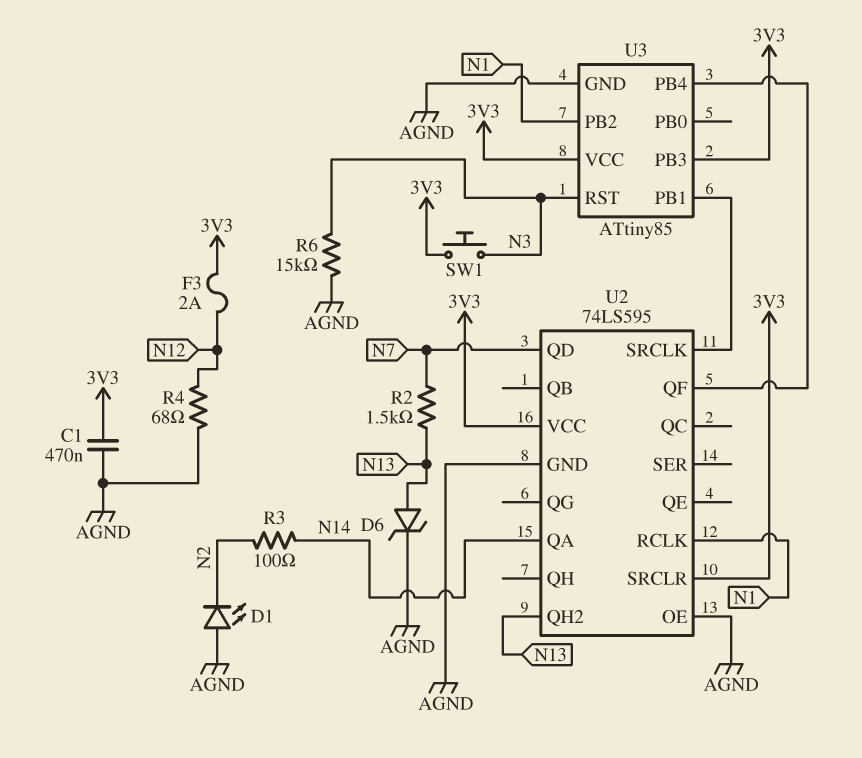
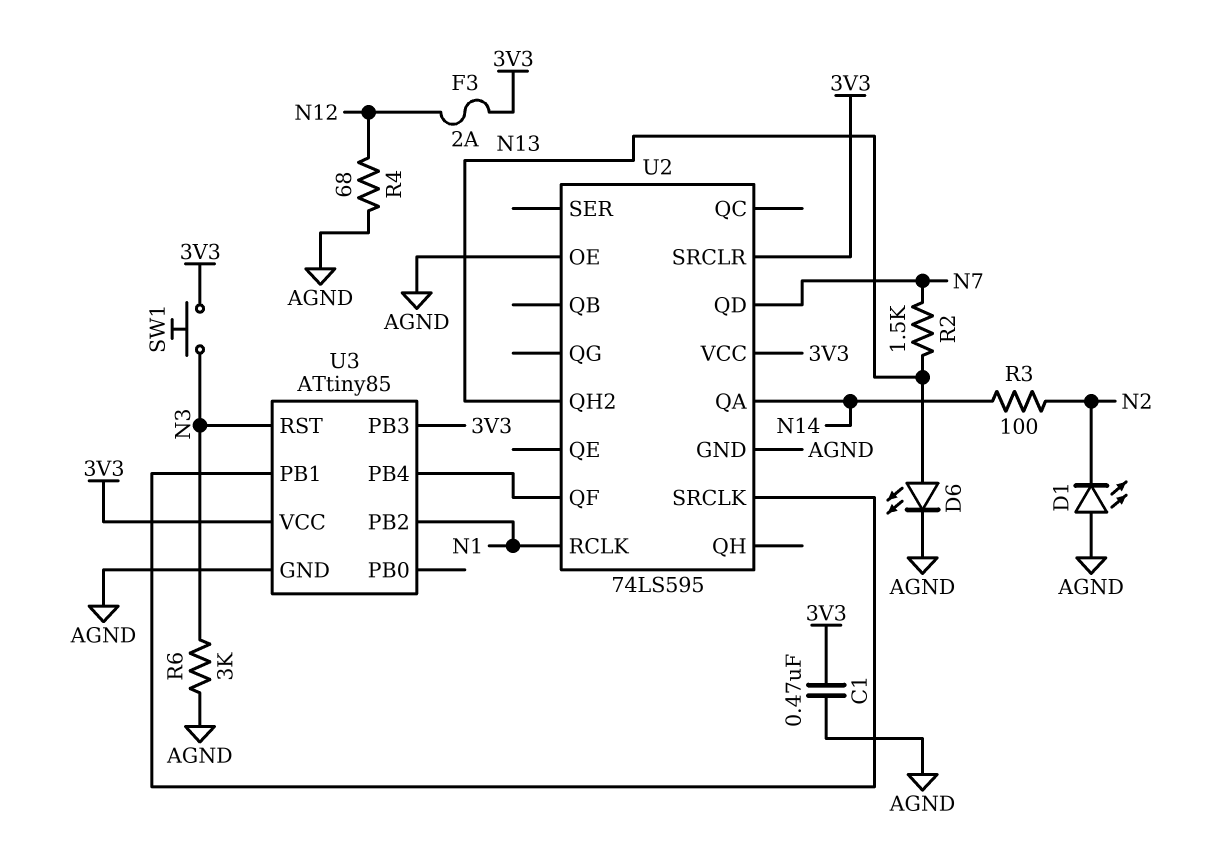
D6: zener (A N13, K AGND) -> LED (A N13, K AGND)
R6: 15k (AGND, N3) -> 3k (AGND, N3)

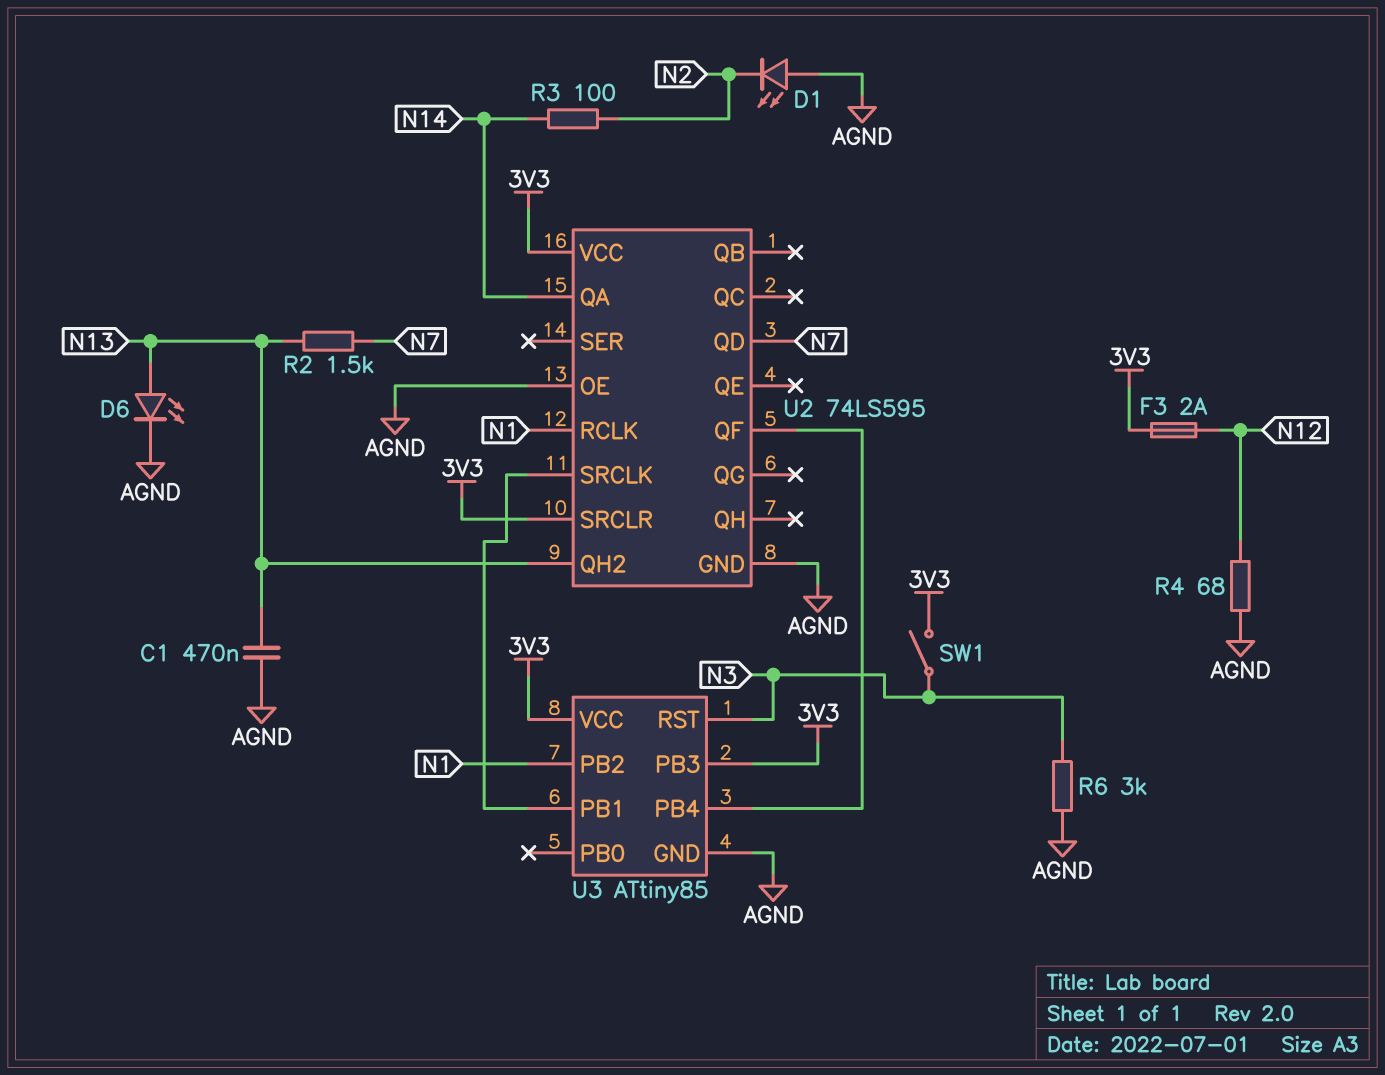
C1: 470nF (3V3, AGND) -> 470nF (AGND, N13)
SW1: button (3V3, N3) -> switch (3V3, N3)

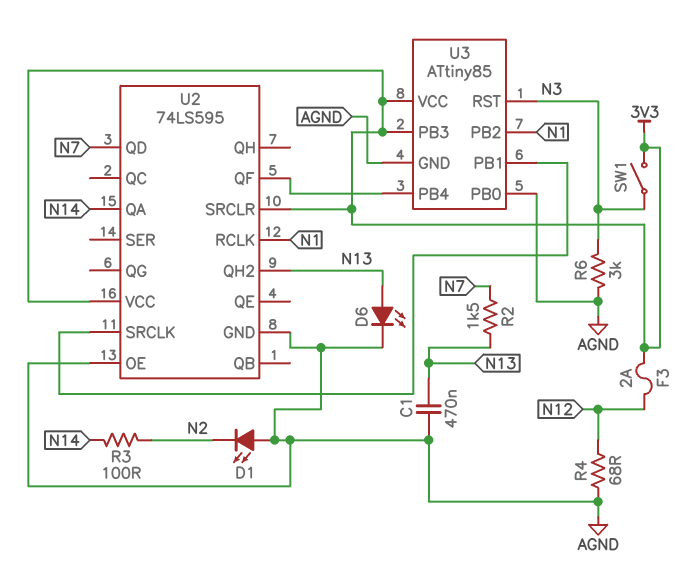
U3 pin PB0: none -> AGND

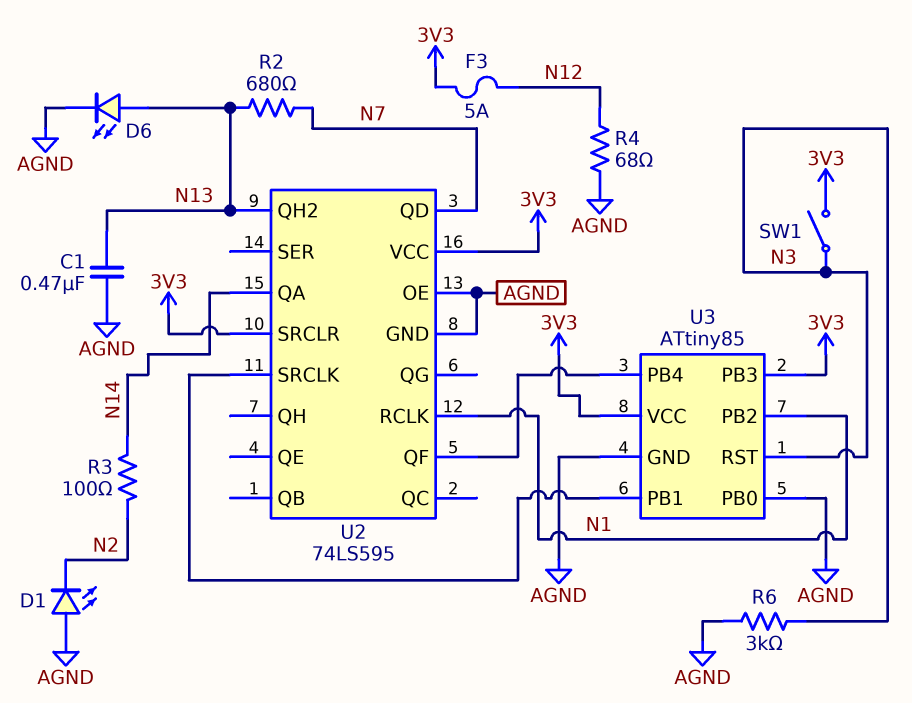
F3: 2A (3V3, N12) -> 5A (3V3, N12)
R2: 1.5k (N7, N13) -> 680 (N7, N13)

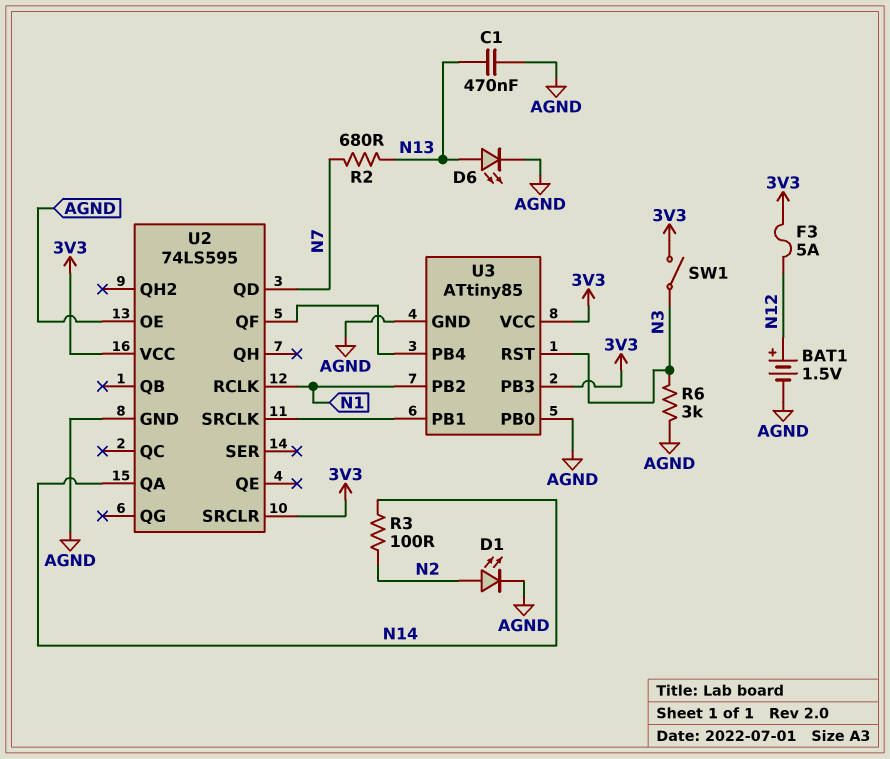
BAT1: none -> 1.5V (plus N12, minus AGND)
D1: LED (A AGND, K N2) -> LED (A N2, K AGND)
R4: 68 (AGND, N12) -> none
U2 pin QH2: N13 -> none

